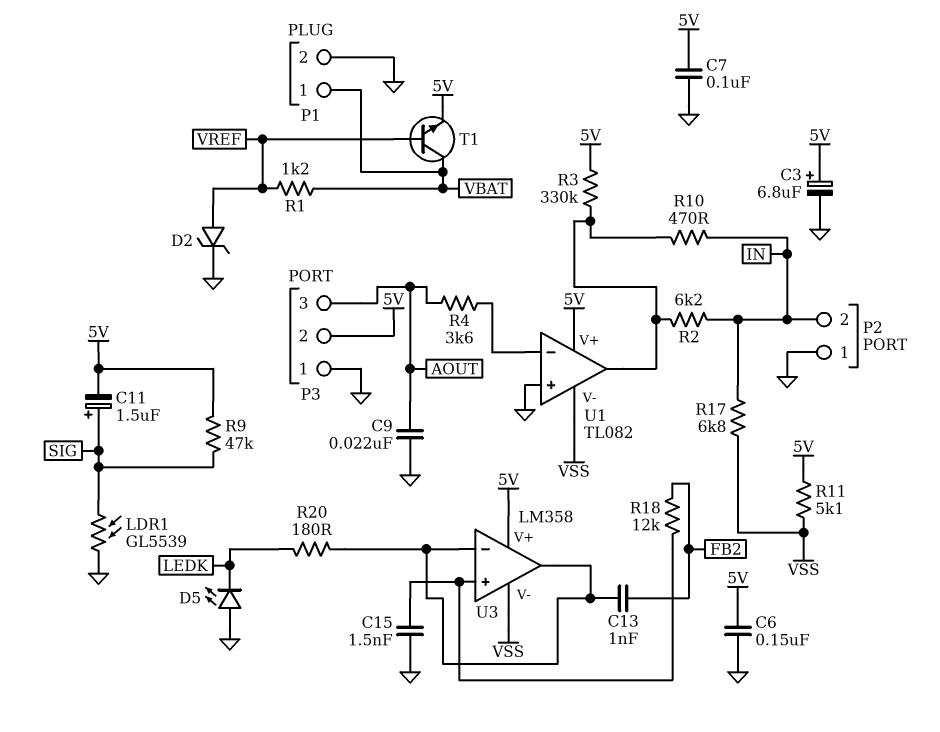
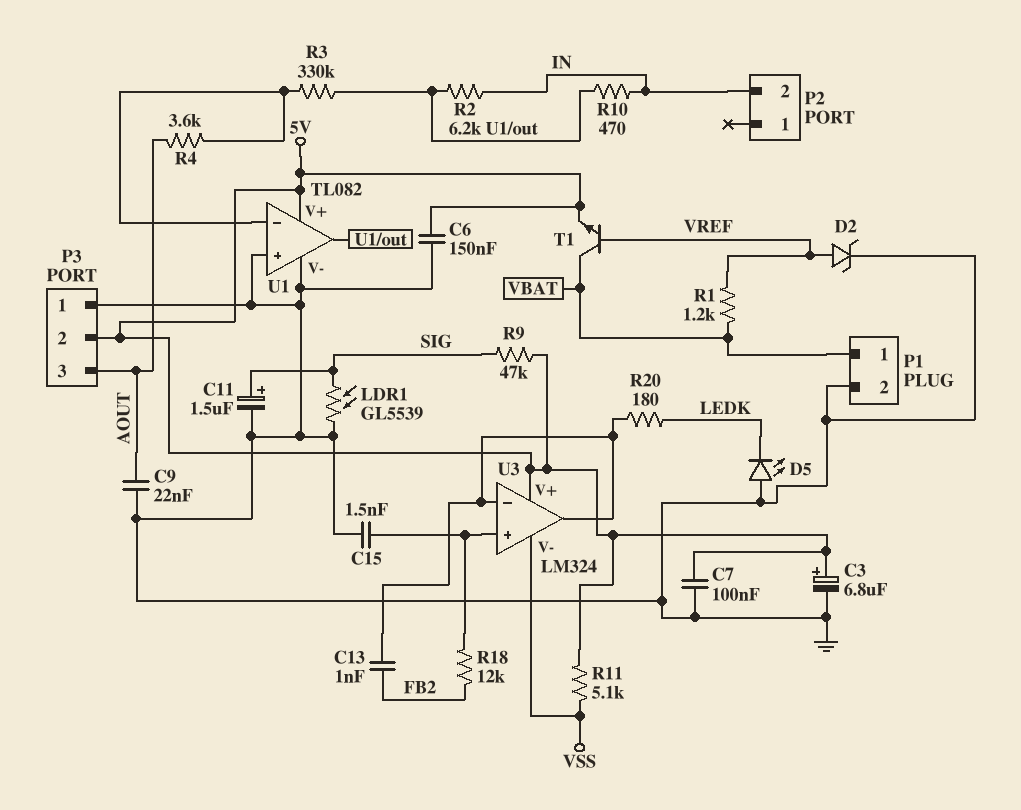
C11: 1.5uF (plus SIG, minus 5V) -> 1.5uF (plus SIG, minus GND)
P2 pin 1: GND -> none
R3: 330k (5V, U1/out) -> 330k (U1/in-, U1/out)
R17: 6.8k (IN, VSS) -> none
U1 pin V-: VSS -> GND
U3: LM358 -> LM324

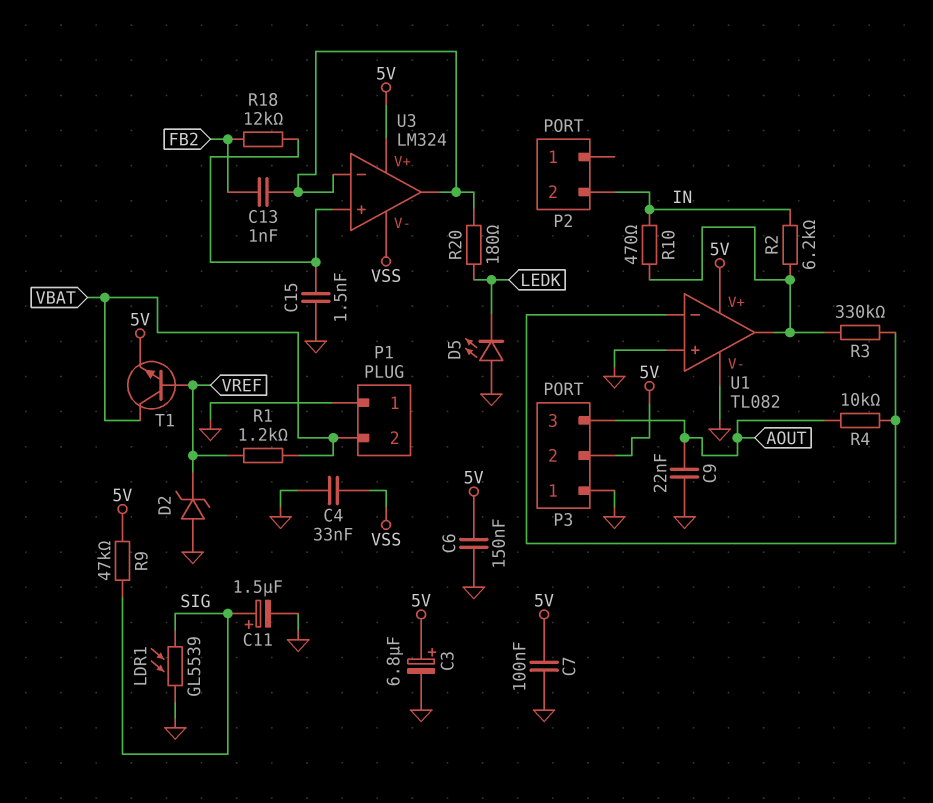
C4: none -> 33nF (GND, VSS)
D2: zener (A VREF, K GND) -> zener (A GND, K VREF)
P1 pin 1: VBAT -> GND
P1 pin 2: GND -> VBAT
R4: 3.6k (AOUT, U1/in-) -> 10k (AOUT, U1/in-)
R11: 5.1k (5V, VSS) -> none

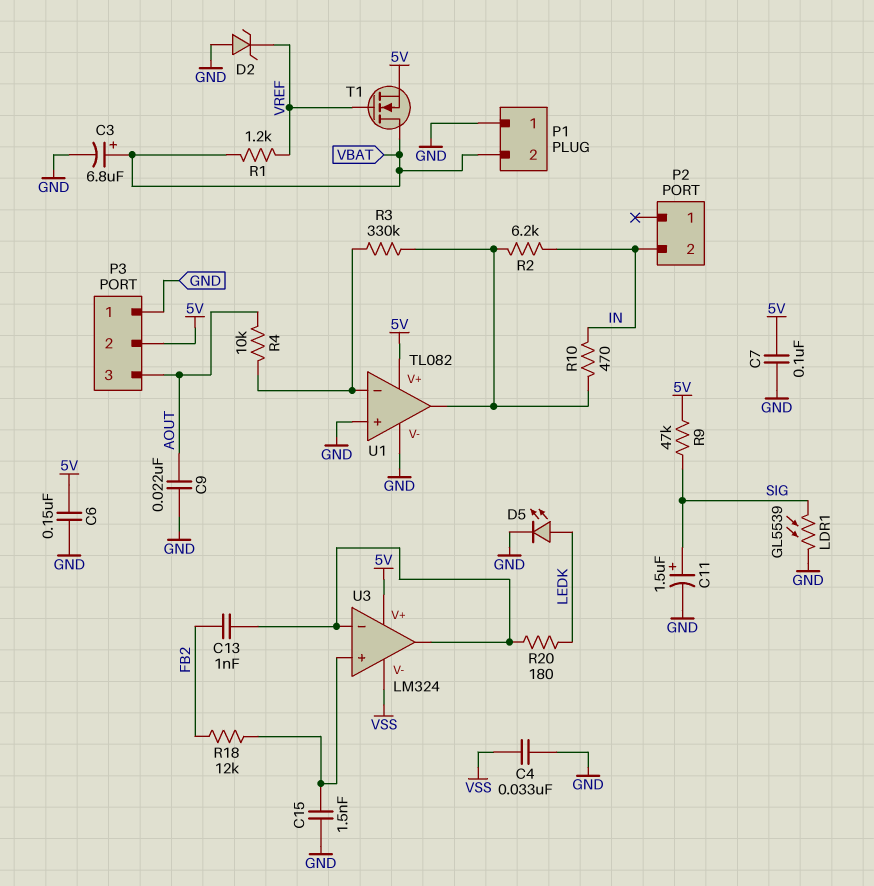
C3: 6.8uF (plus 5V, minus GND) -> 6.8uF (plus VBAT, minus GND)
D5: LED (A GND, K LEDK) -> LED (A LEDK, K GND)
T1: NPN (B VREF, C VBAT, E 5V) -> NMOS (G VREF, D VBAT, S 5V)

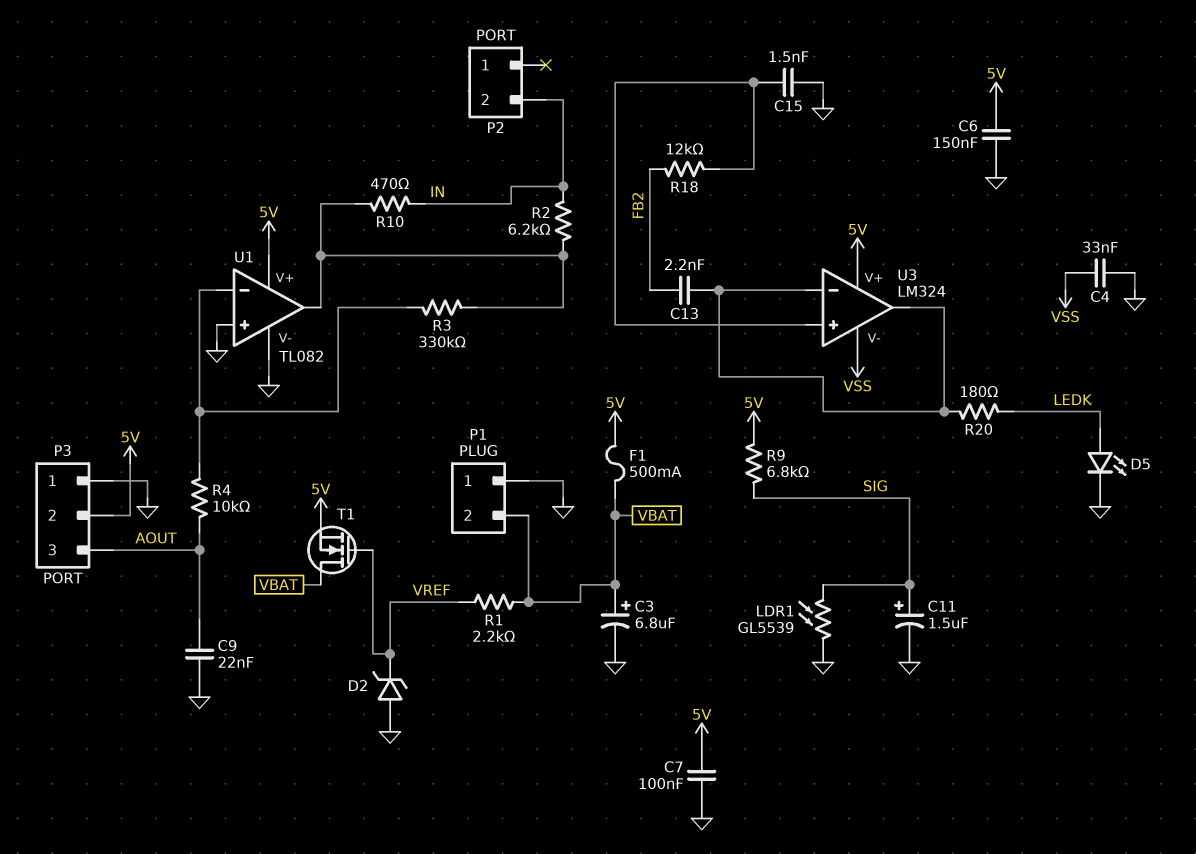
C13: 1nF (FB2, U3/in-) -> 2.2nF (FB2, U3/in-)
F1: none -> 500mA (5V, VBAT)
R1: 1.2k (VBAT, VREF) -> 2.2k (VBAT, VREF)
R9: 47k (5V, SIG) -> 6.8k (5V, SIG)

